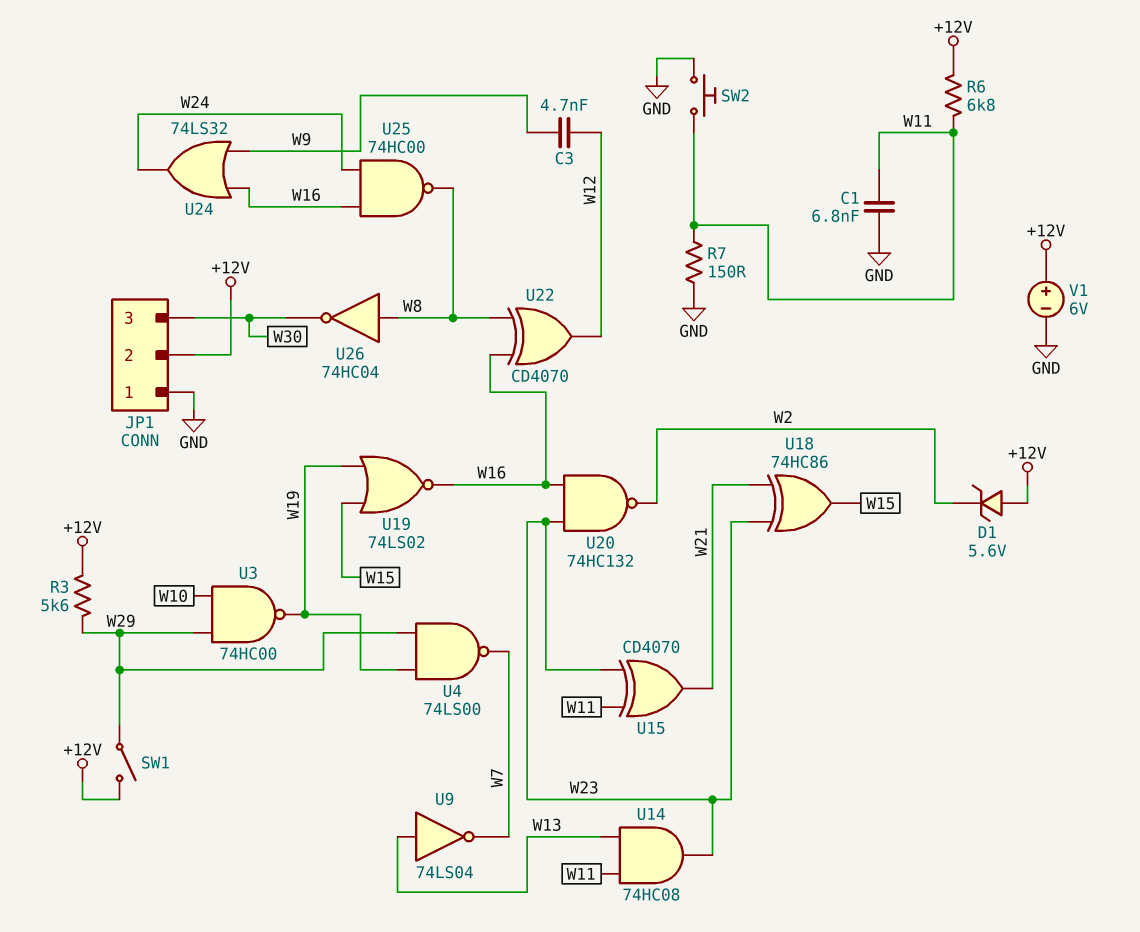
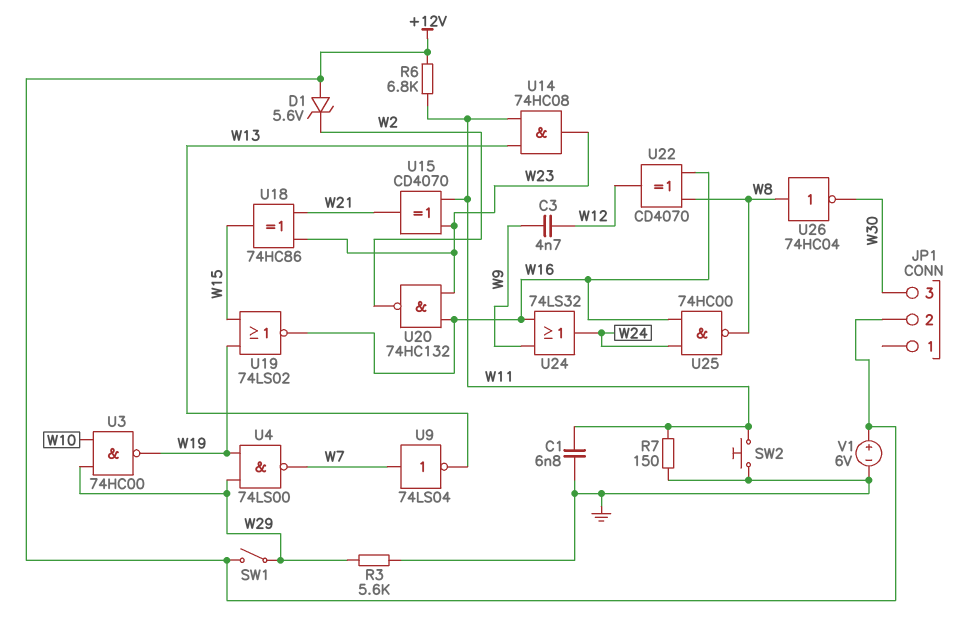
JP1 pin 1: GND -> none
R3: 5.6k (+12V, W29) -> 5.6k (GND, W29)
U9: NOT 74LS04 (in W13, out W7) -> NOT 74LS04 (in W7, out W13)

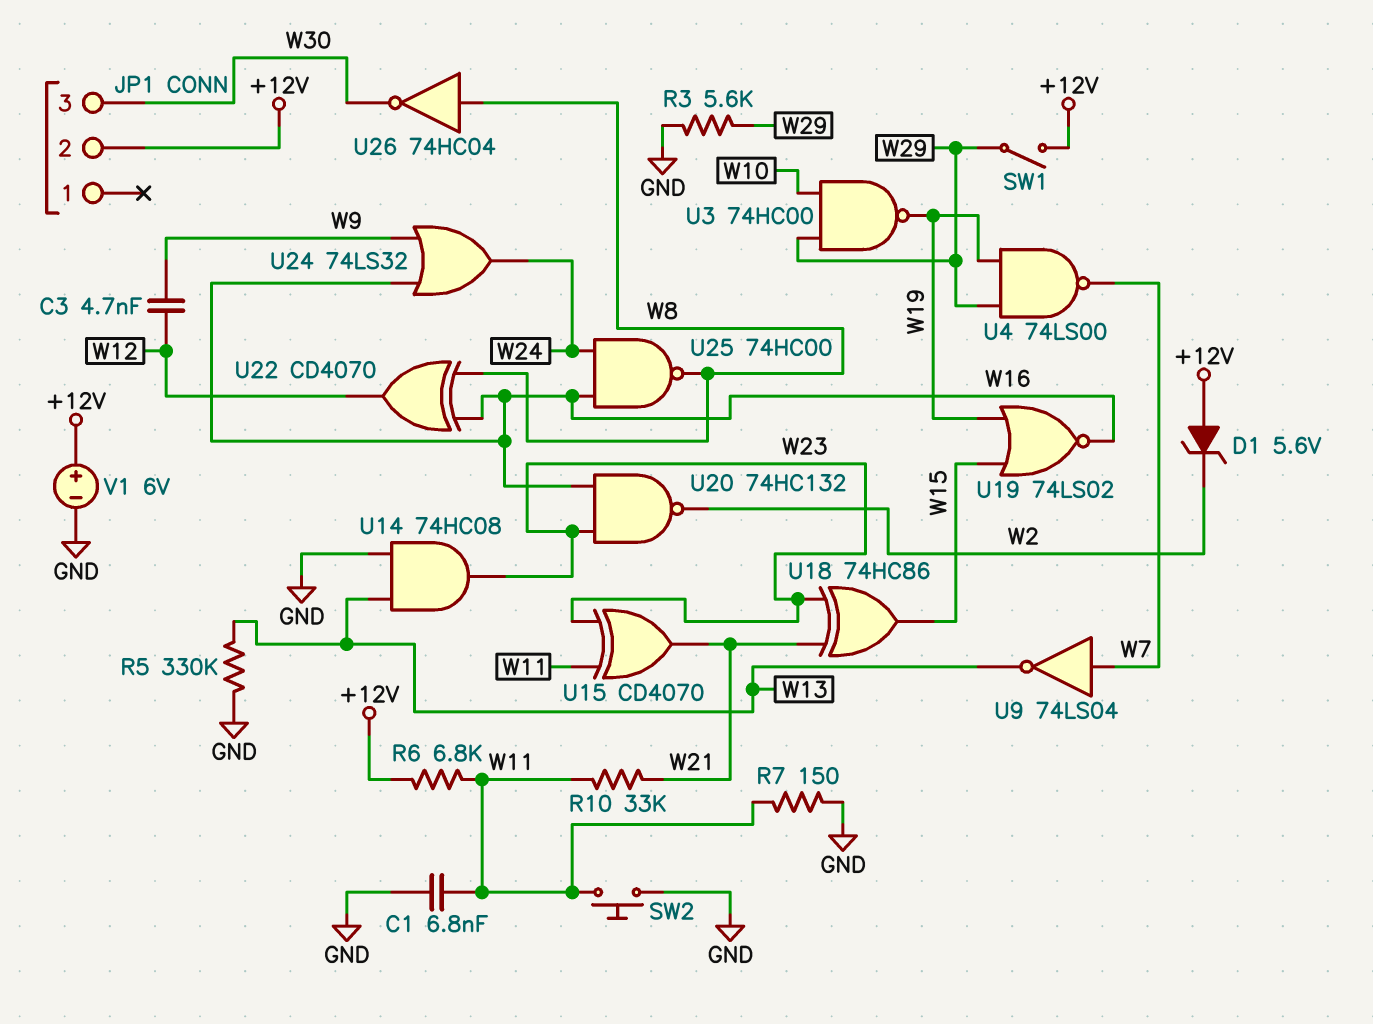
R5: none -> 330k (GND, W13)
R10: none -> 33k (W11, W21)
U14: AND 74HC08 (in W11, in W13, out W23) -> AND 74HC08 (in GND, in W13, out W23)

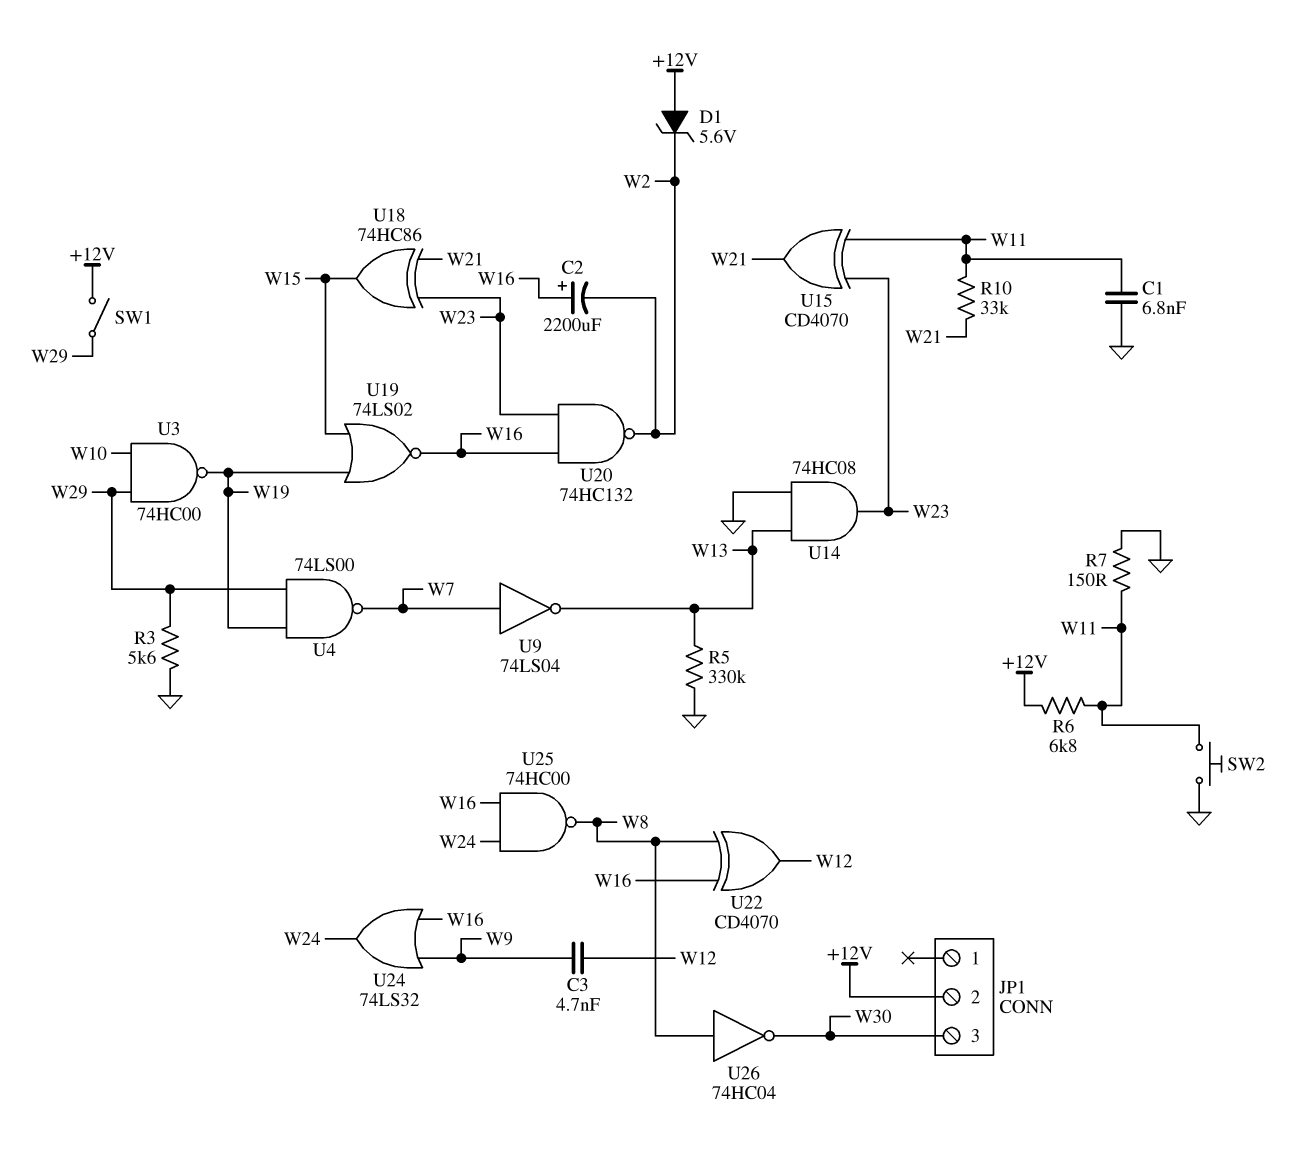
C2: none -> 2200uF (plus W16, minus W2)
V1: 6V (plus +12V, minus GND) -> none

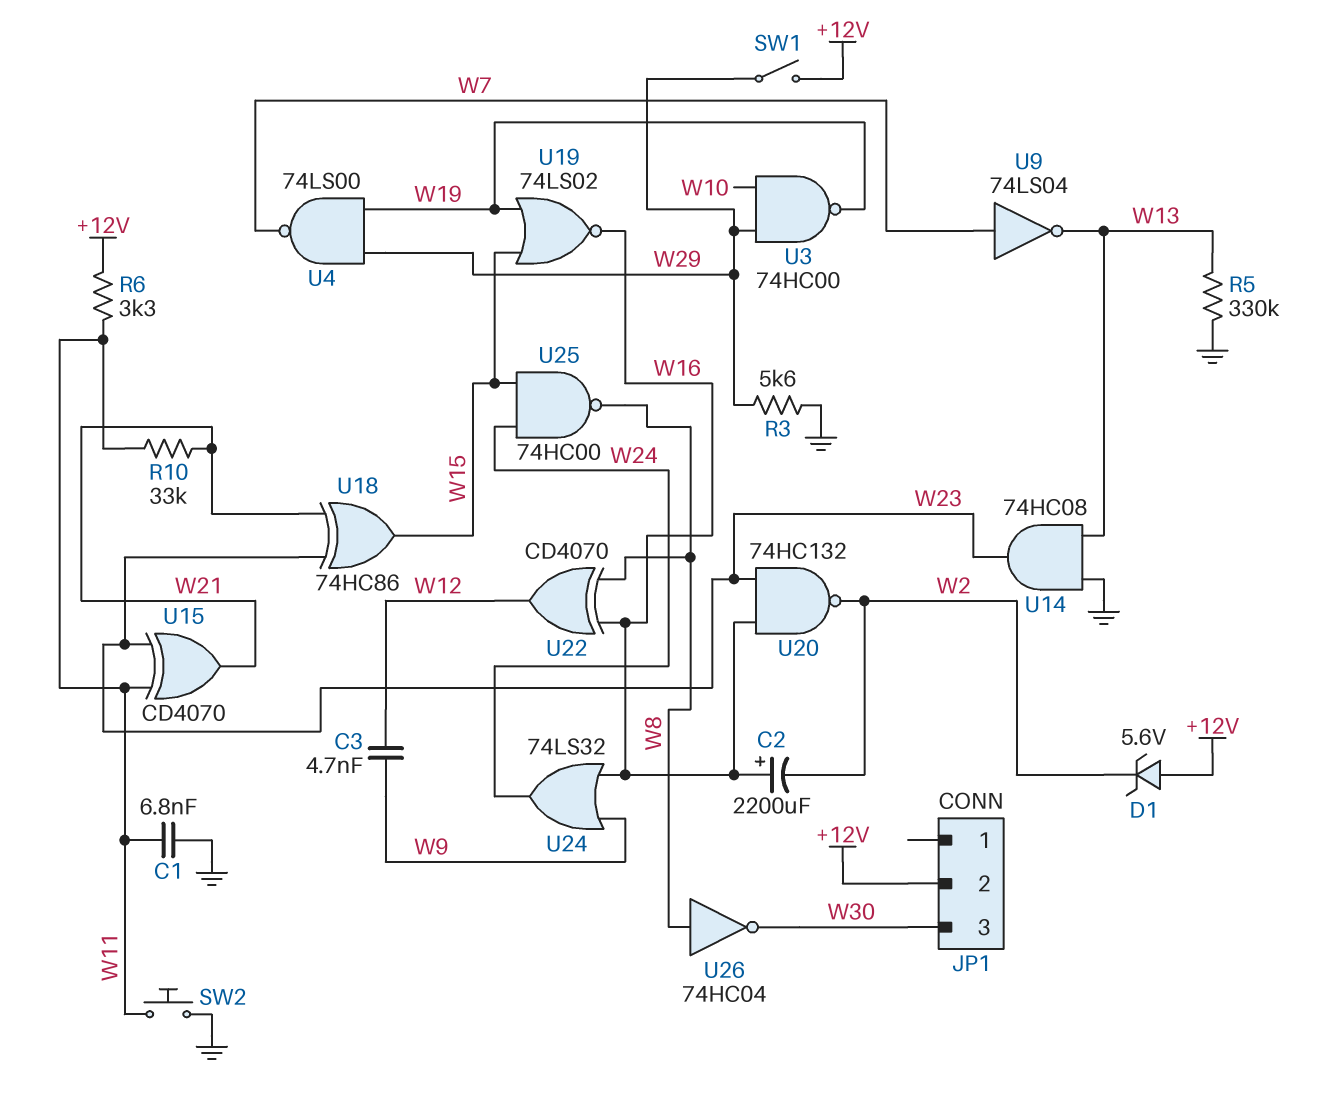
R6: 6.8k (+12V, W11) -> 3.3k (+12V, W11)
R7: 150 (GND, W11) -> none
U25: NAND 74HC00 (in W16, in W24, out W8) -> NAND 74HC00 (in W15, in W24, out W8)

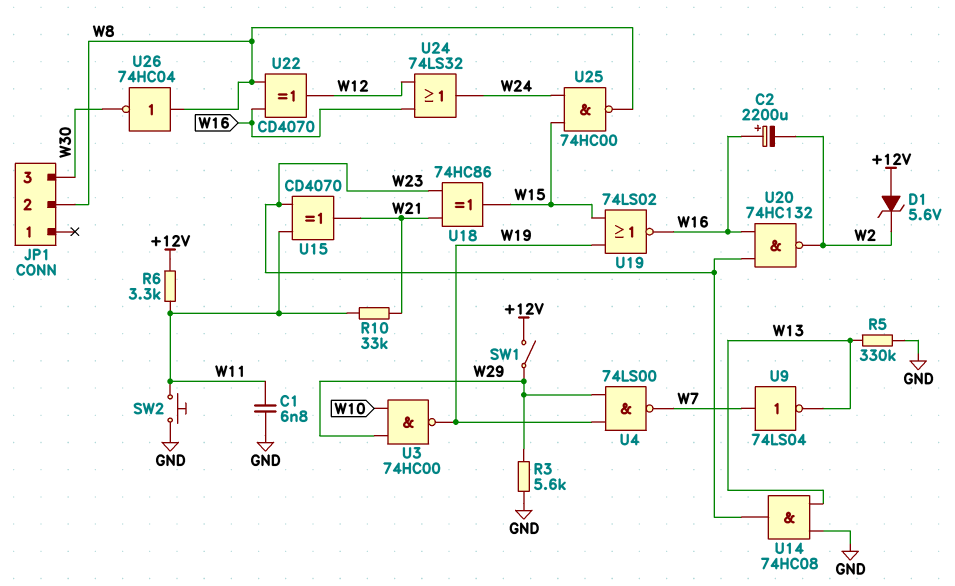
C3: 4.7nF (W9, W12) -> none
JP1 pin 2: +12V -> W8
U24: OR 74LS32 (in W9, in W16, out W24) -> OR 74LS32 (in W12, in W16, out W24)

